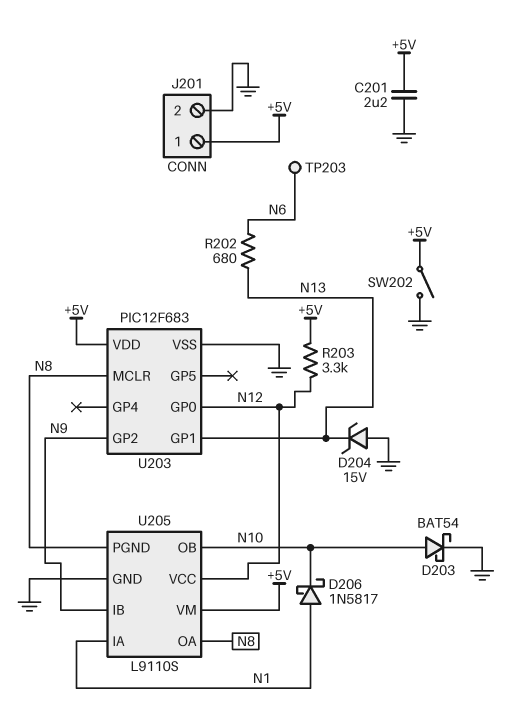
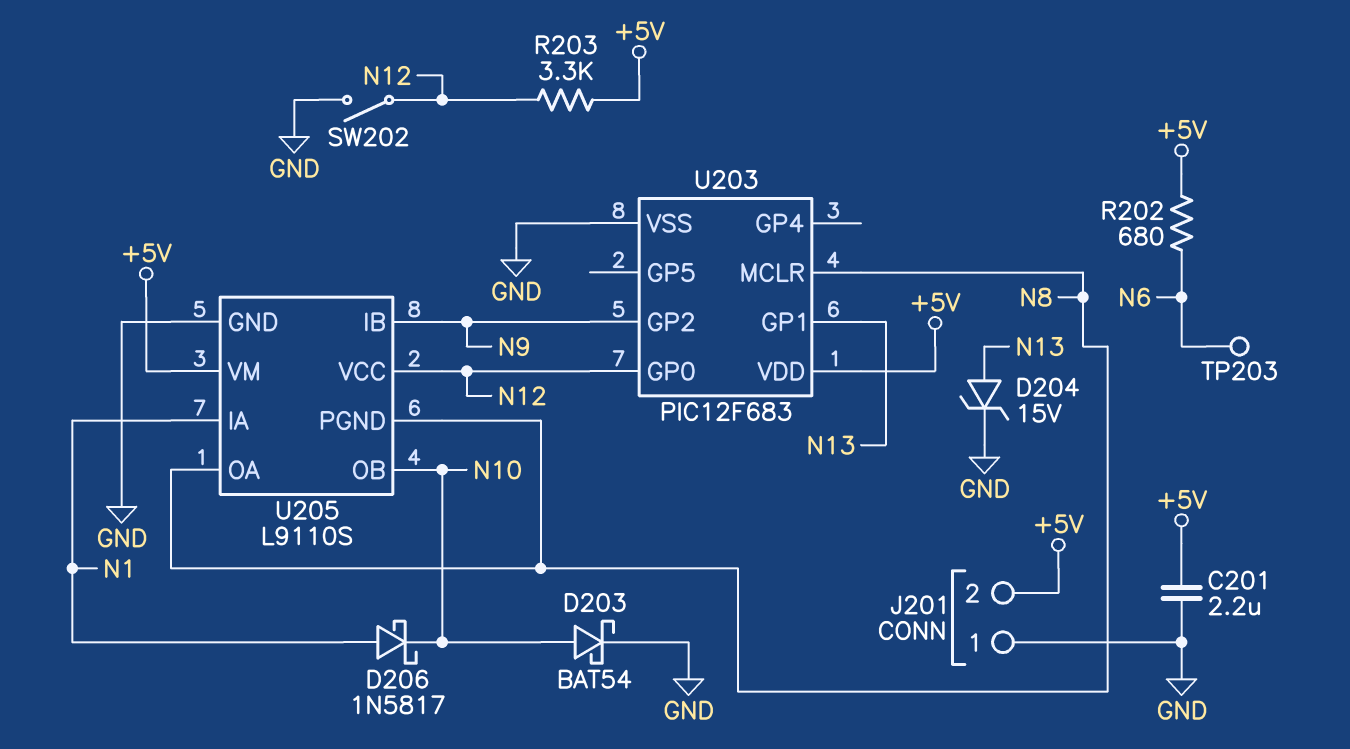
D204: zener 15V (A GND, K N13) -> zener 15V (A N13, K GND)
J201 pin 1: +5V -> GND
J201 pin 2: GND -> +5V
R202: 680 (N6, N13) -> 680 (+5V, N6)
SW202: switch (+5V, GND) -> switch (GND, N12)

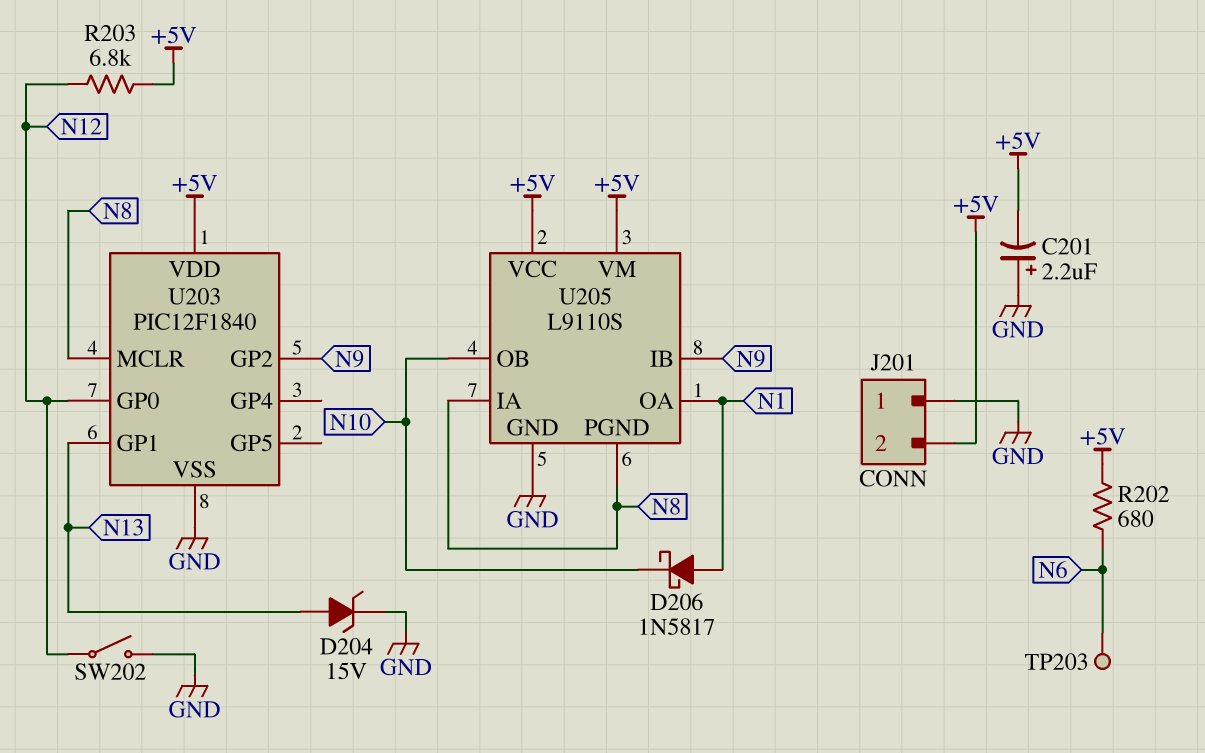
C201: 2.2uF (+5V, GND) -> 2.2uF (plus GND, minus +5V)
D203: schottky BAT54 (A N10, K GND) -> none
R203: 3.3k (+5V, N12) -> 6.8k (+5V, N12)
U203: PIC12F683 -> PIC12F1840
U205 pin IA: N1 -> N8
U205 pin OA: N8 -> N1
U205 pin VCC: N12 -> +5V

